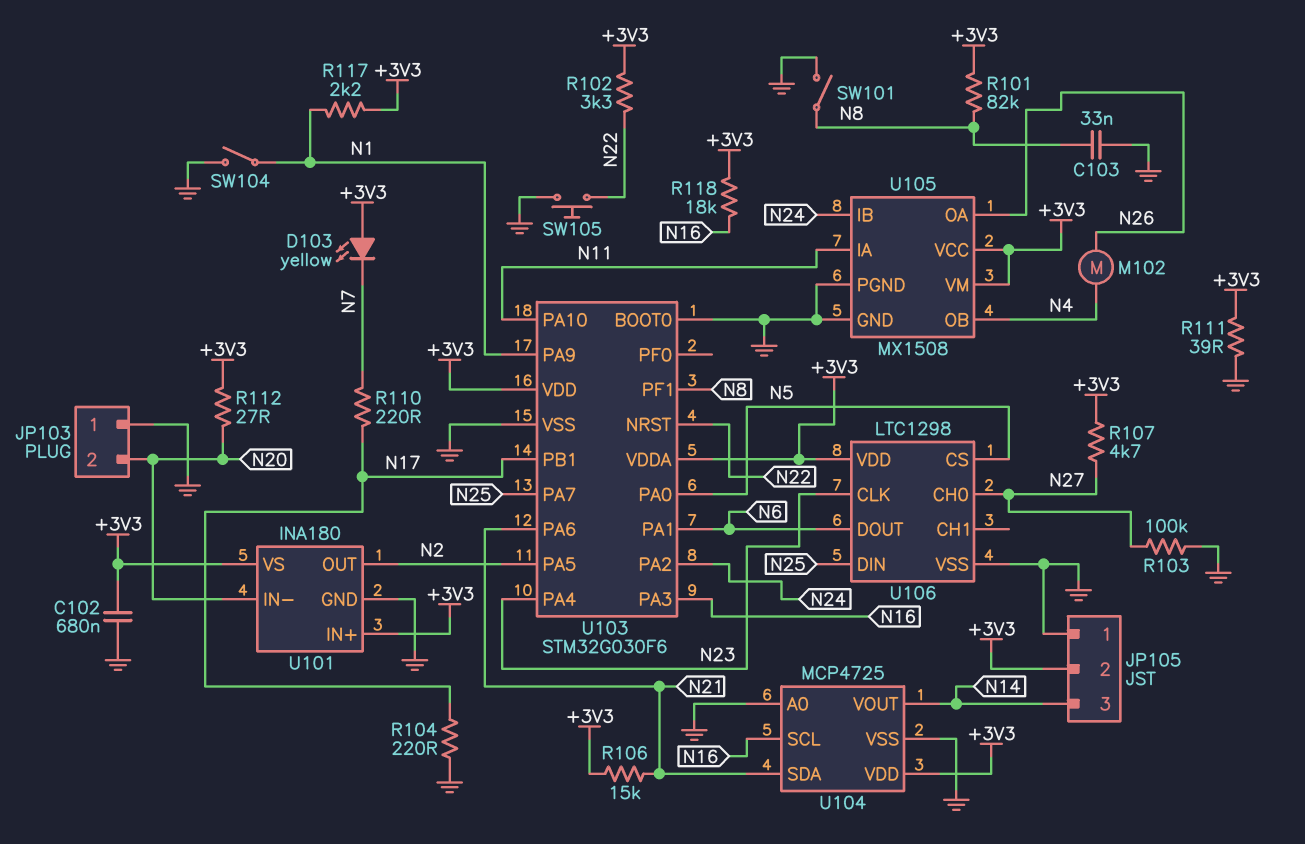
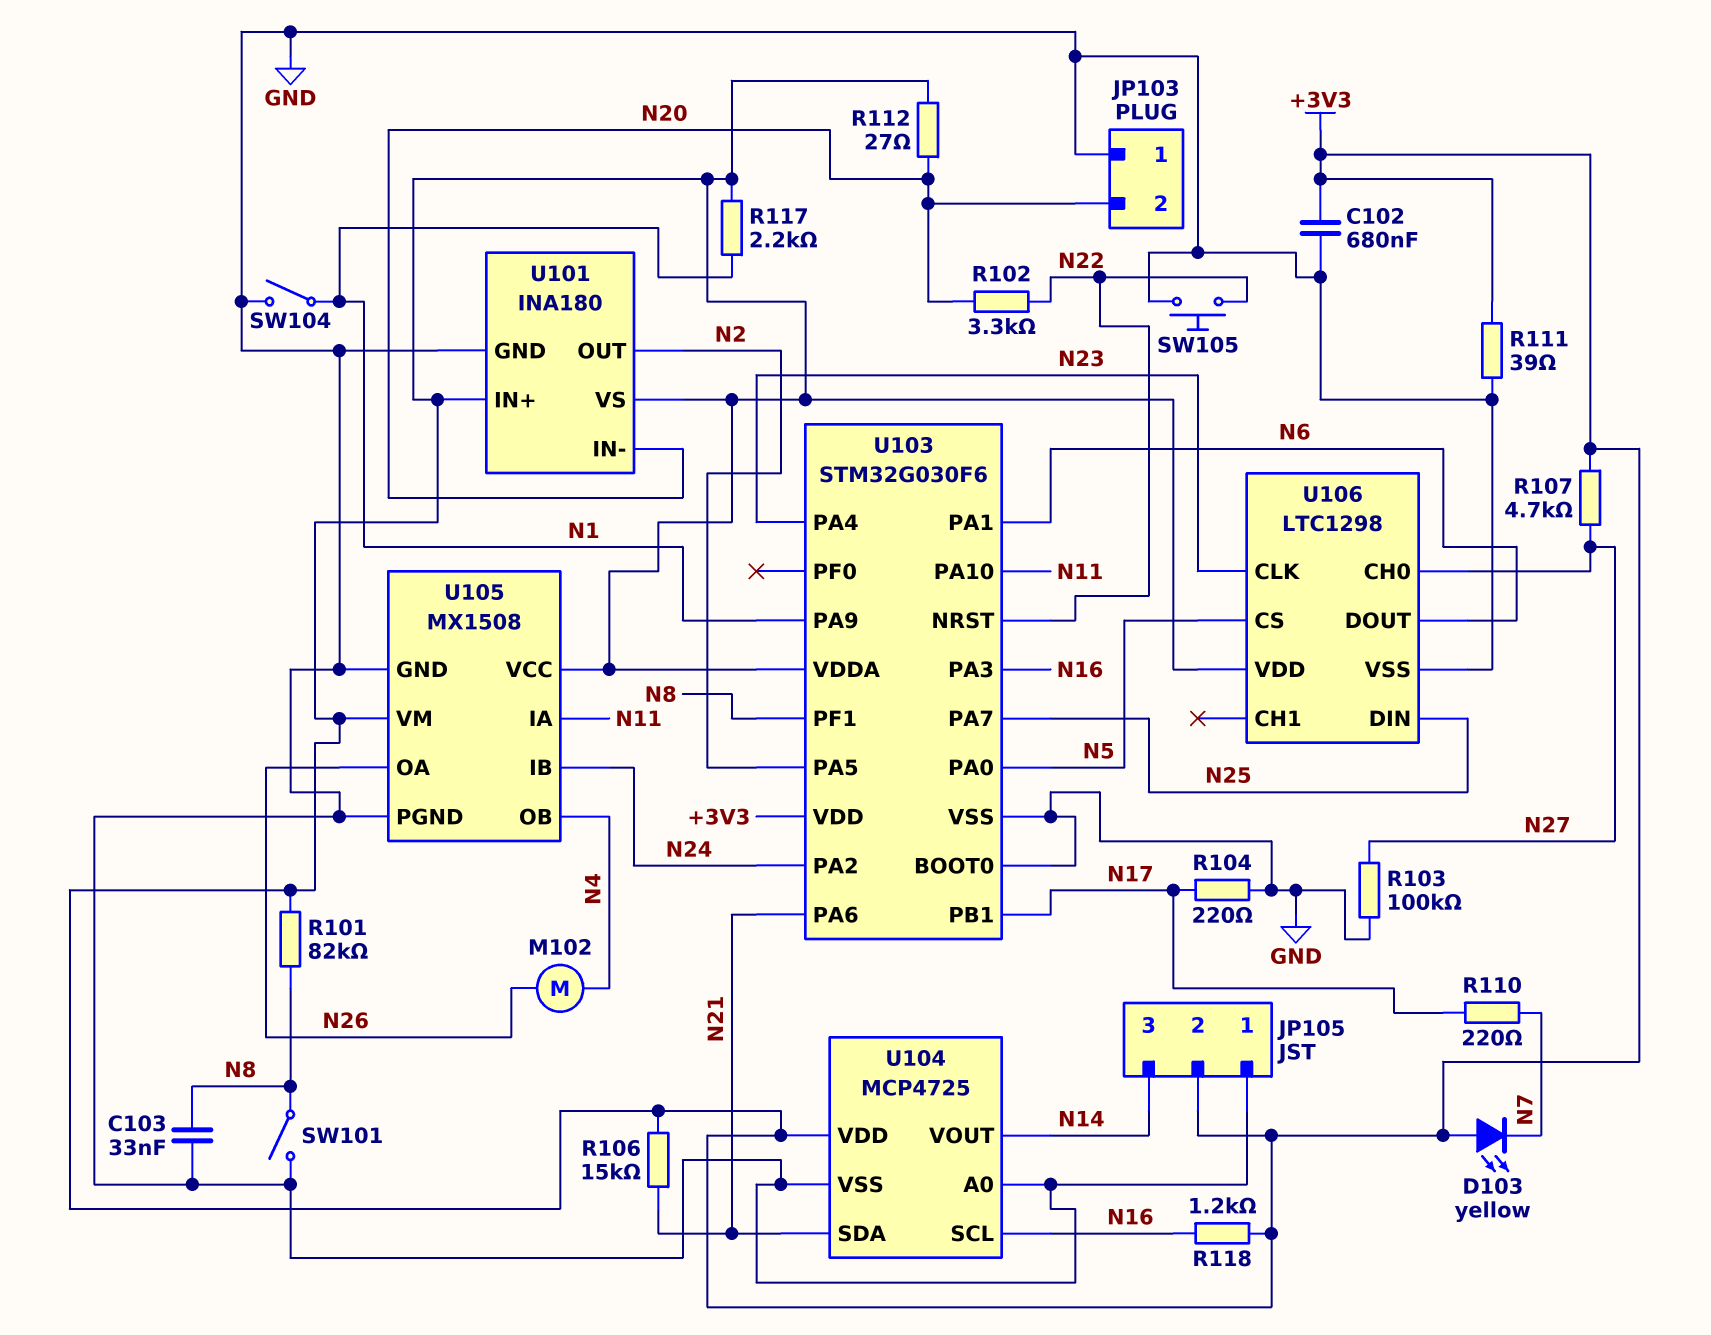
R102: 3.3k (+3V3, N22) -> 3.3k (N20, N22)
R118: 18k (+3V3, N16) -> 1.2k (+3V3, N16)

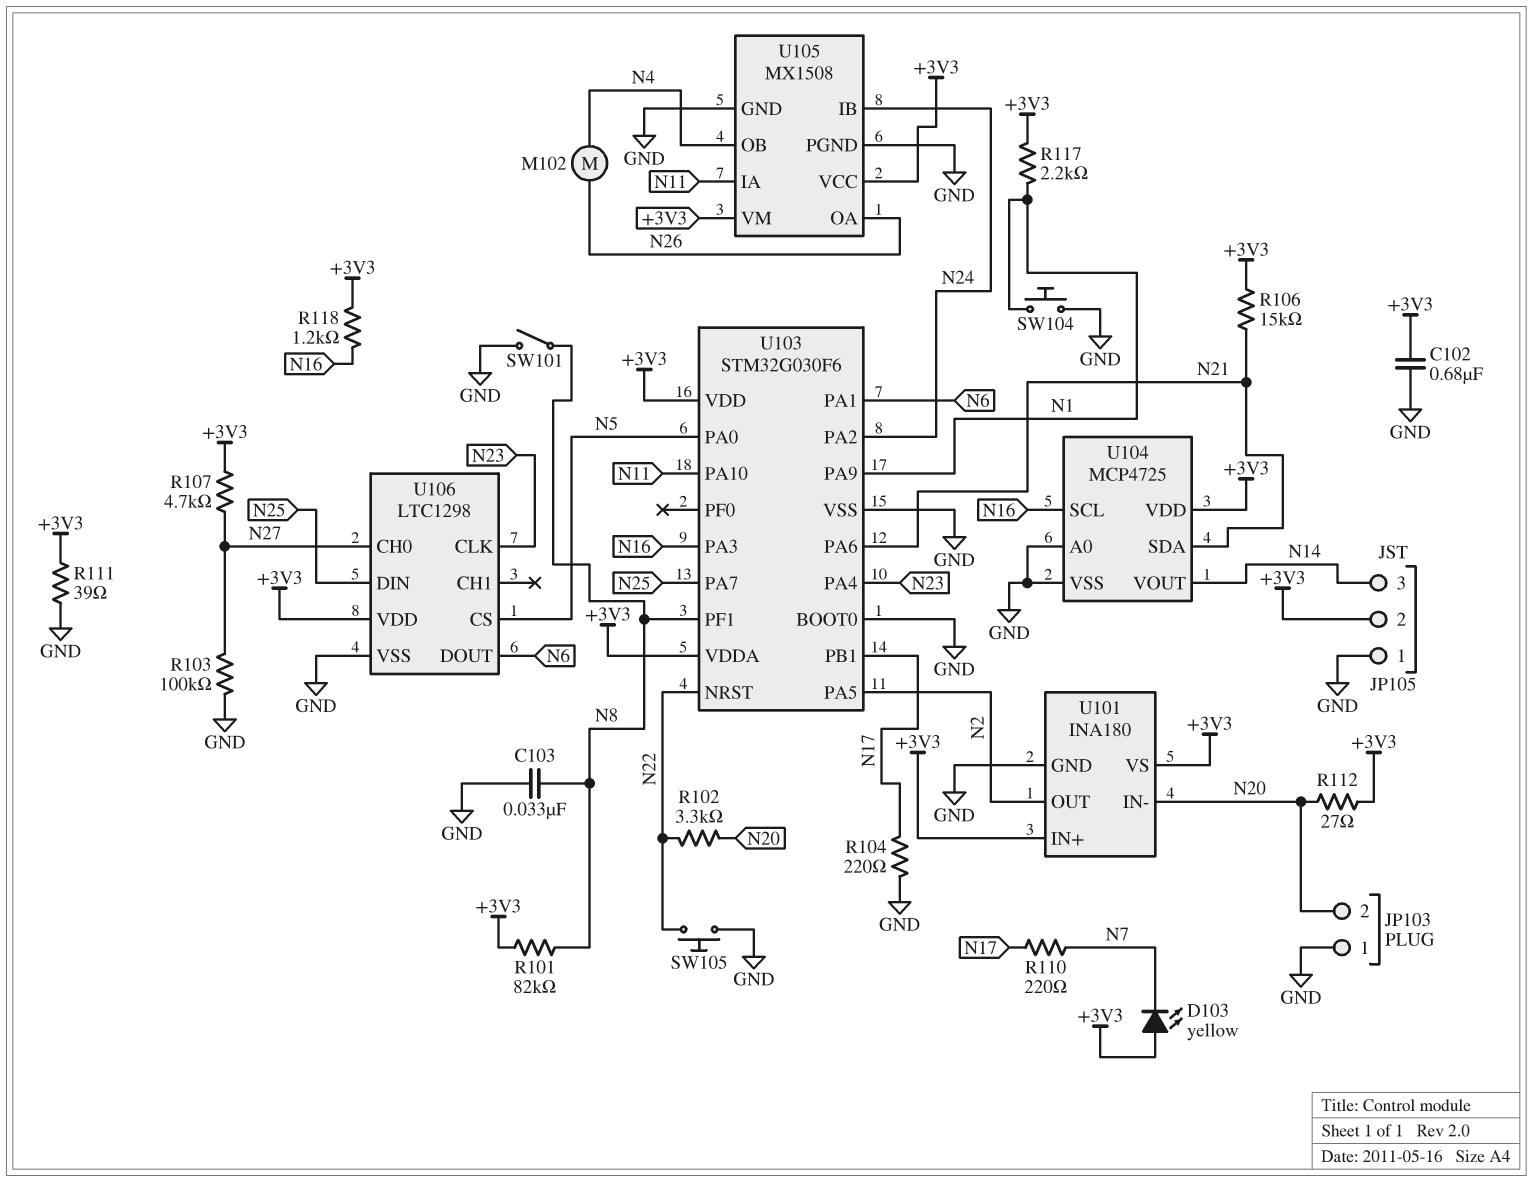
SW104: switch (GND, N1) -> button (GND, N1)

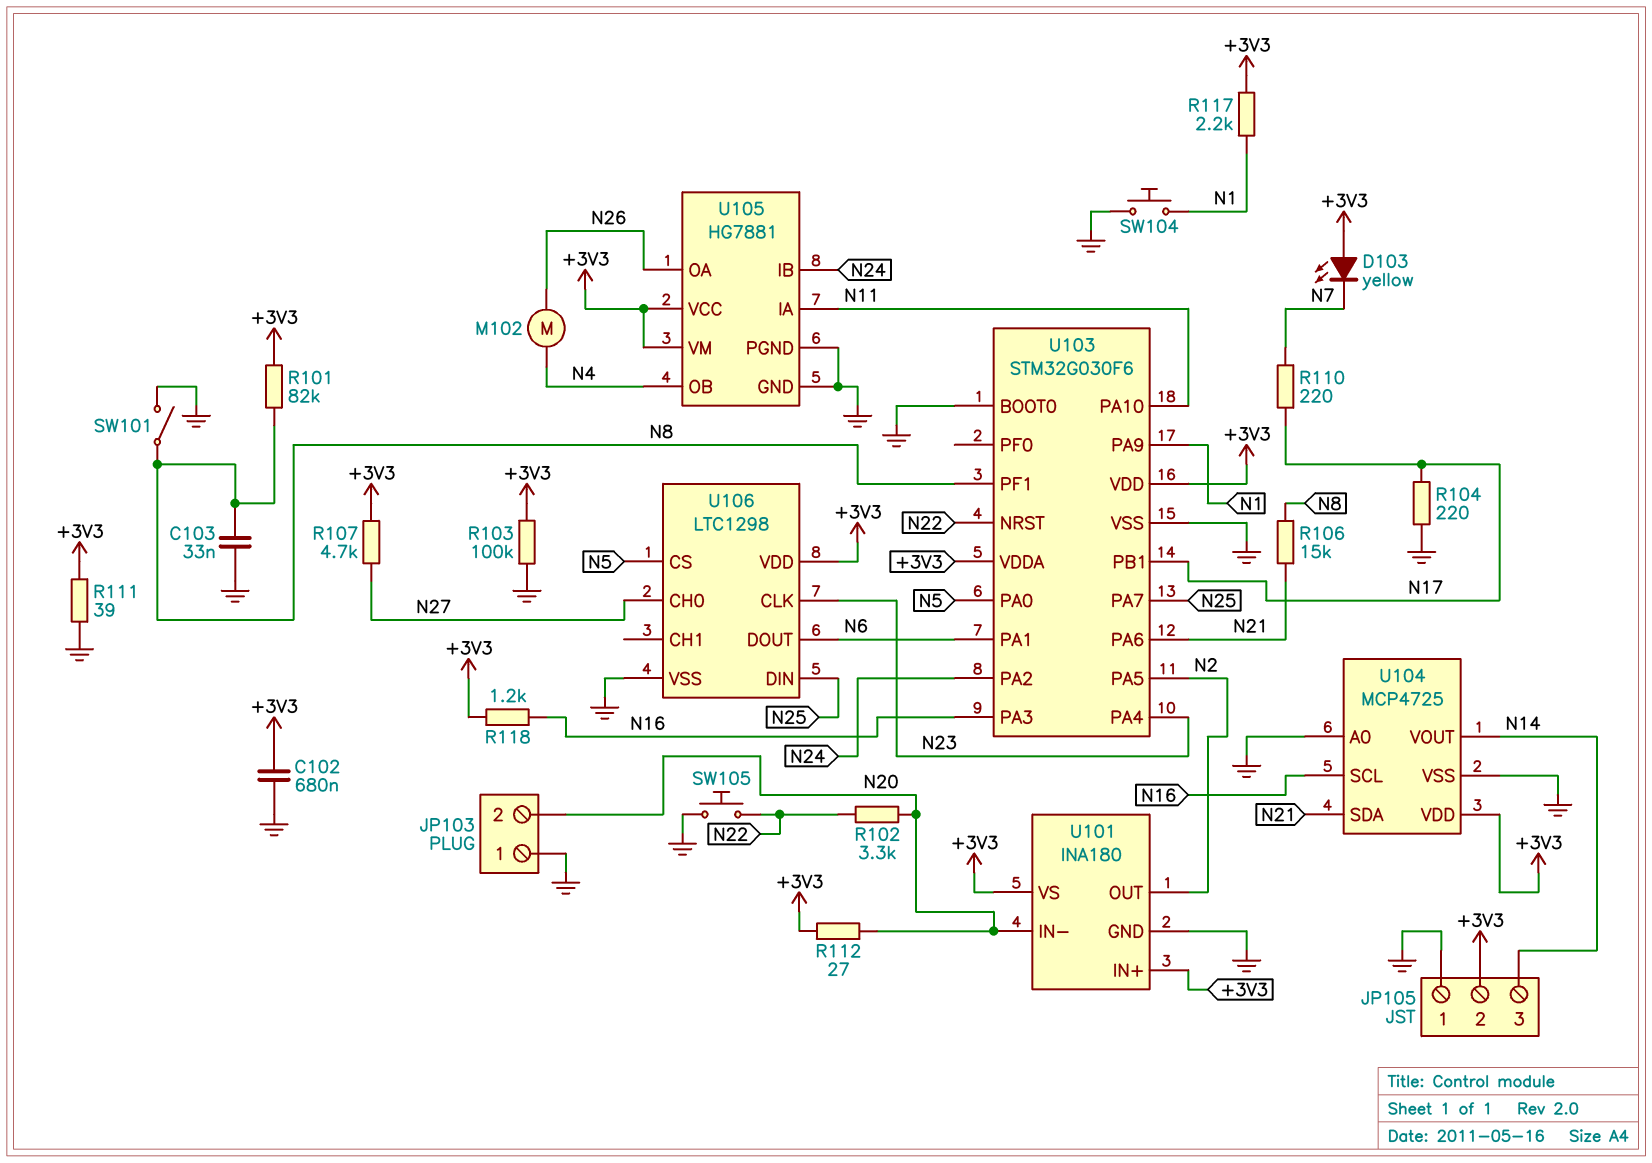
R103: 100k (GND, N27) -> 100k (+3V3, GND)
R106: 15k (+3V3, N21) -> 15k (N8, N21)
U105: MX1508 -> HG7881

